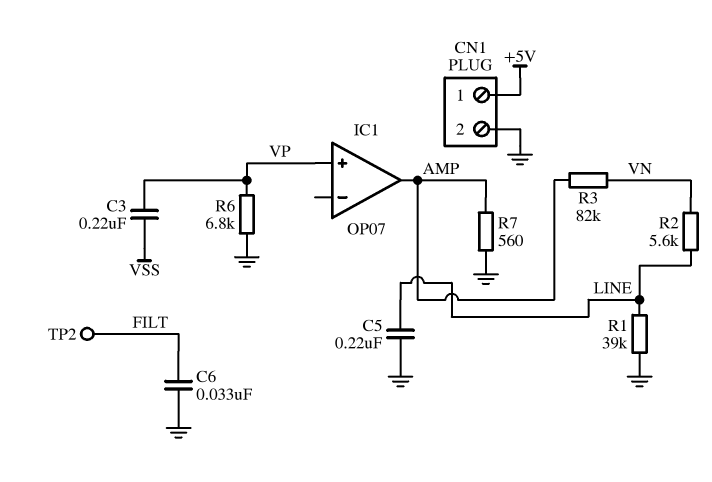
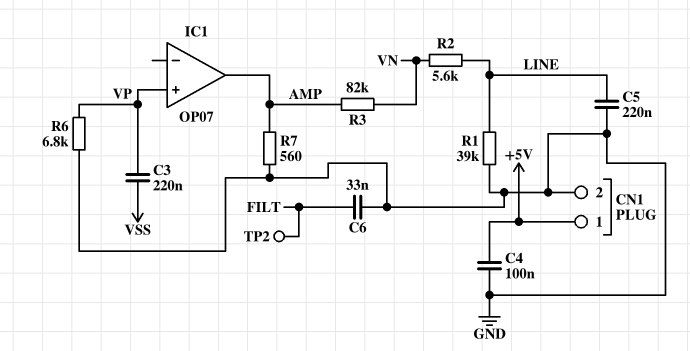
C4: none -> 100nF (+5V, GND)

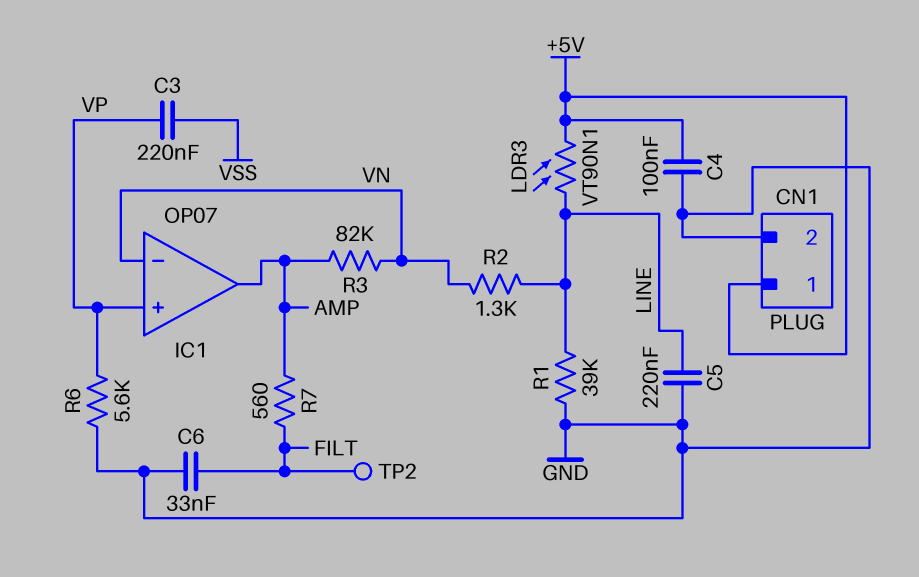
IC1 pin in-: none -> VN
LDR3: none -> VT90N1 (+5V, LINE)
R2: 5.6k (LINE, VN) -> 1.3k (LINE, VN)
R6: 6.8k (GND, VP) -> 5.6k (GND, VP)
R7: 560 (AMP, GND) -> 560 (AMP, FILT)

